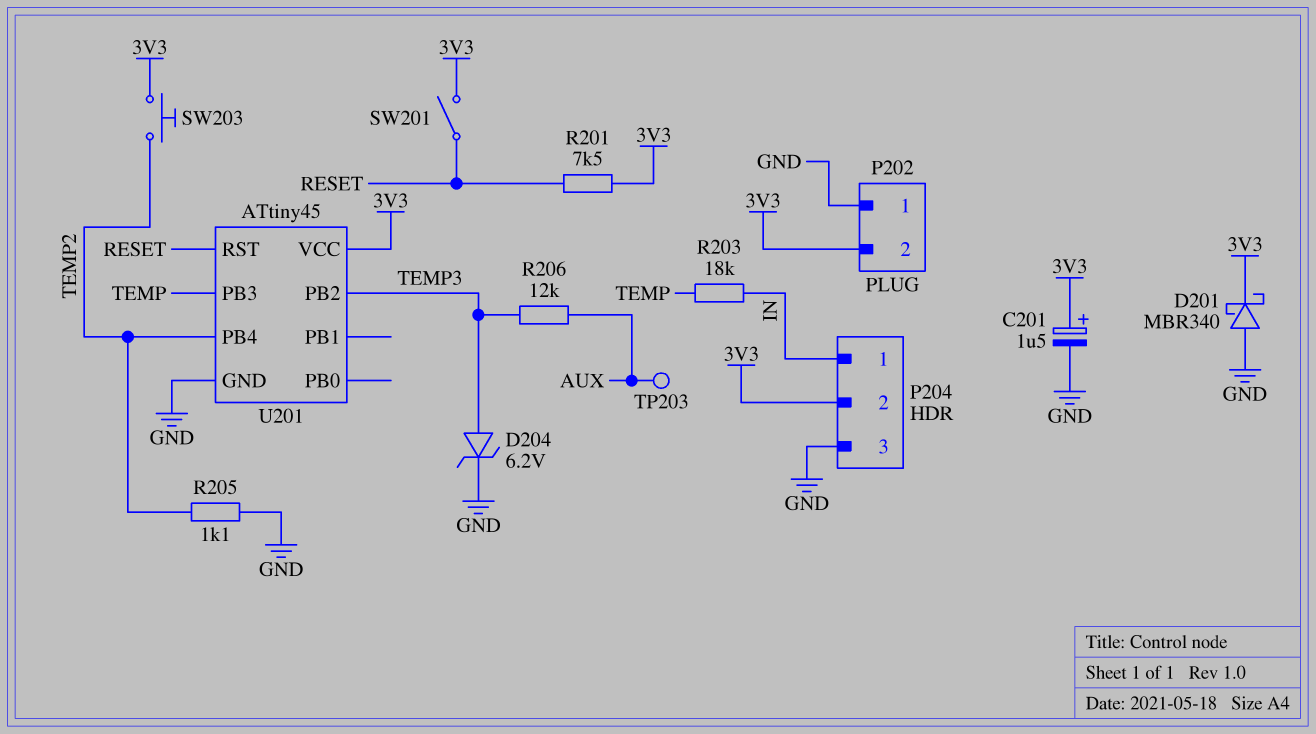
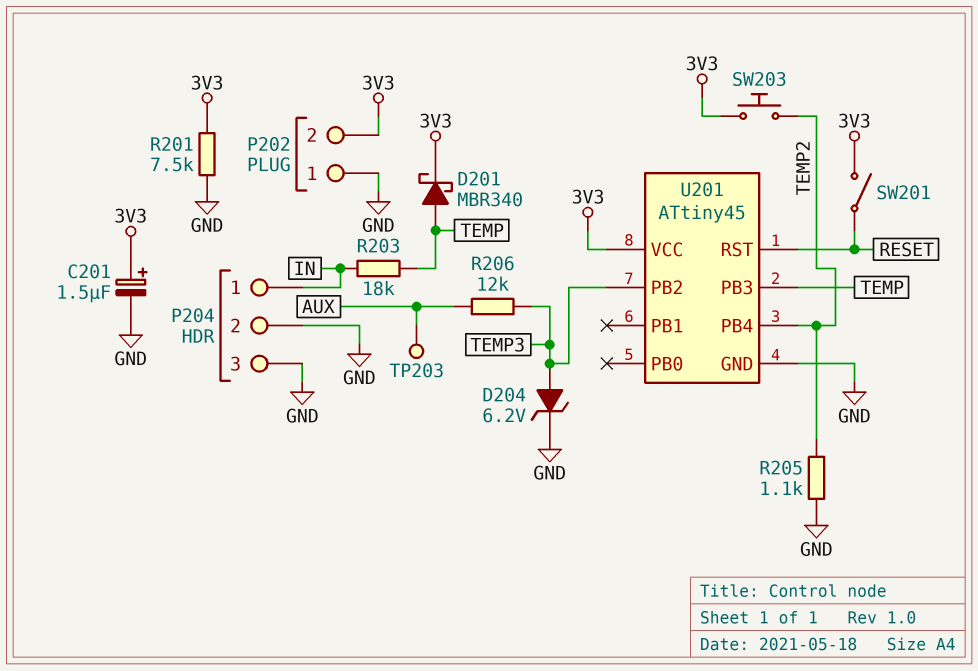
D201: schottky MBR340 (A GND, K 3V3) -> schottky MBR340 (A TEMP, K 3V3)
P204 pin 2: 3V3 -> GND
R201: 7.5k (3V3, RESET) -> 7.5k (3V3, GND)

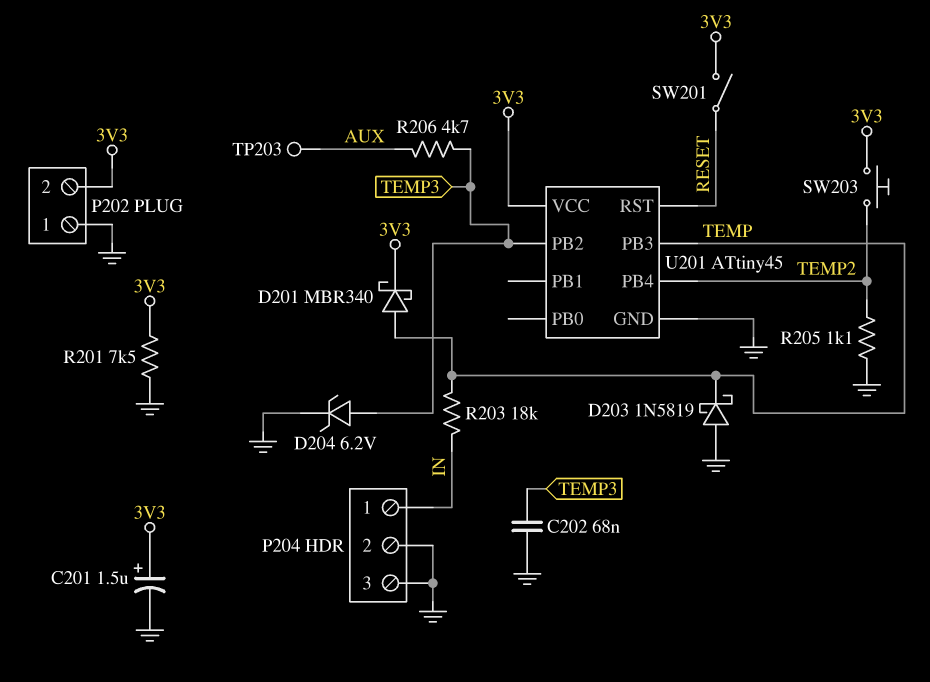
C202: none -> 68nF (GND, TEMP3)
D203: none -> schottky 1N5819 (A GND, K TEMP)
R206: 12k (AUX, TEMP3) -> 4.7k (AUX, TEMP3)

